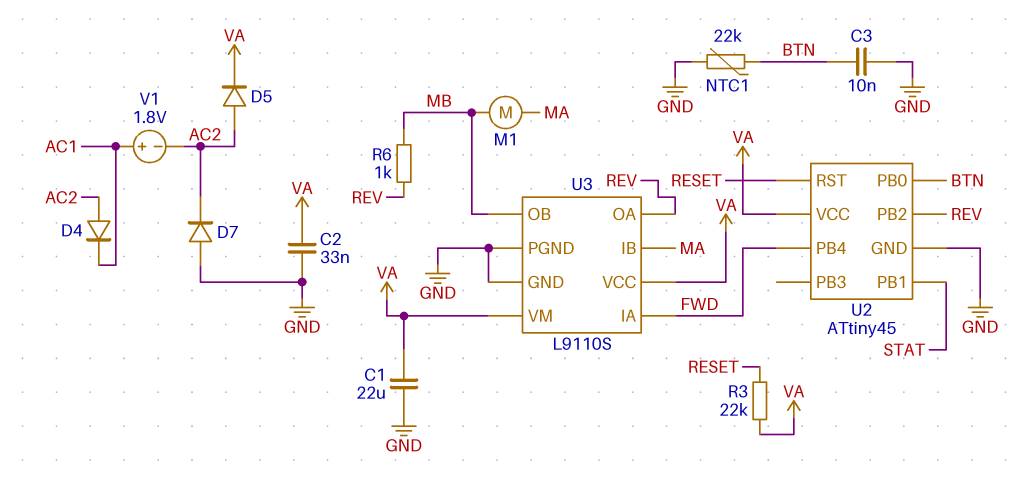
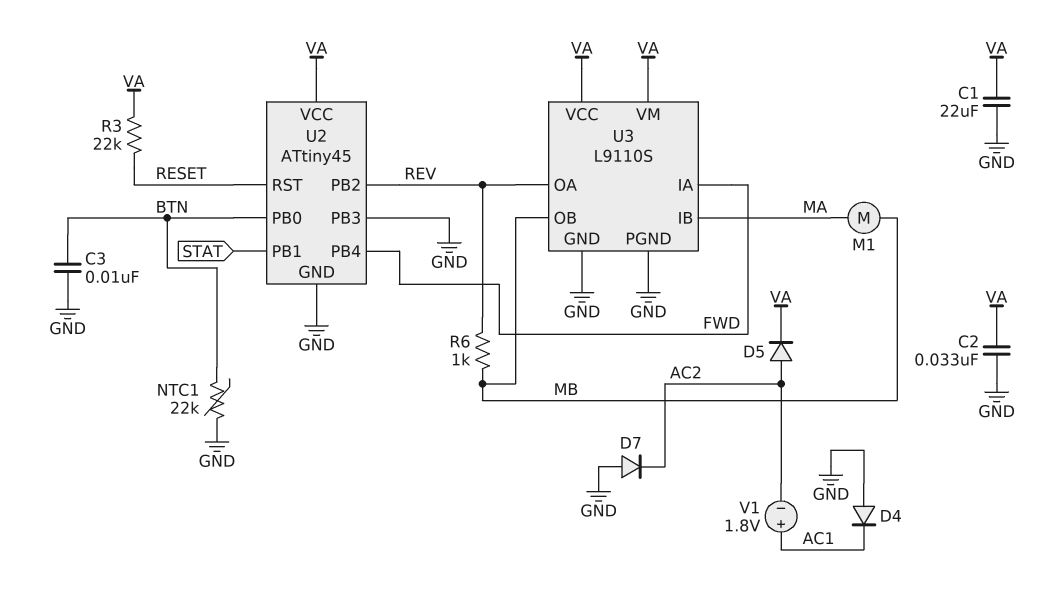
D4: diode (A AC2, K AC1) -> diode (A GND, K AC1)
U2 pin PB3: none -> GND

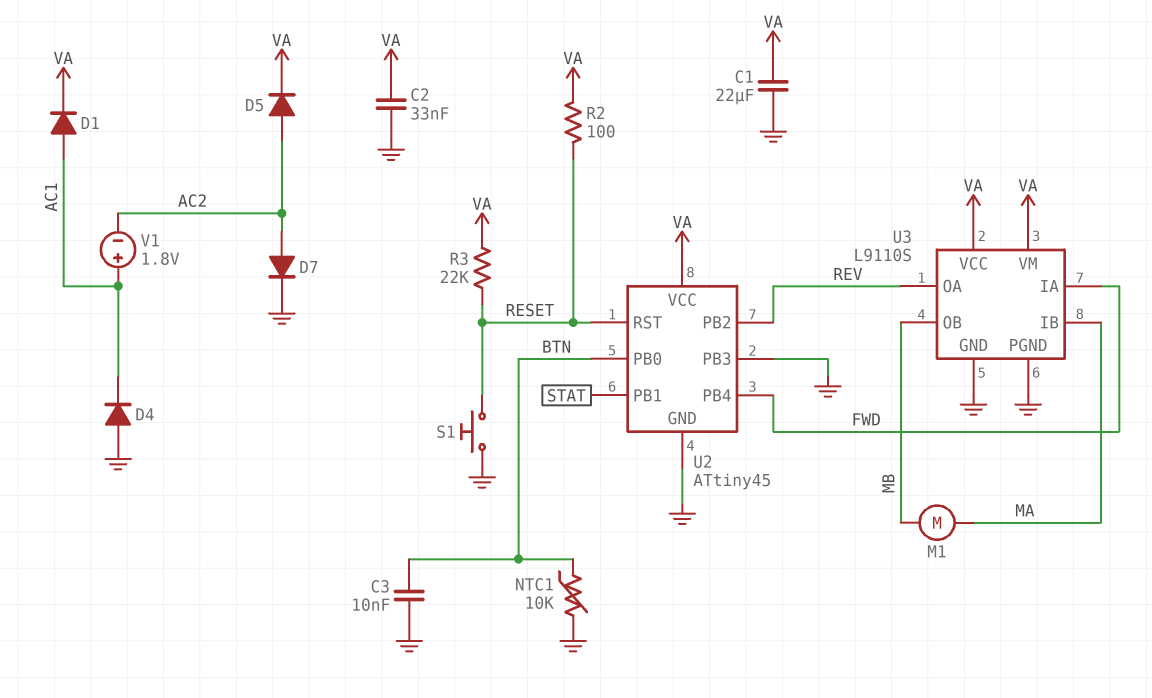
D1: none -> diode (A AC1, K VA)
D7: diode (A GND, K AC2) -> diode (A AC2, K GND)
NTC1: 22k (BTN, GND) -> 10k (BTN, GND)
R2: none -> 100 (RESET, VA)
R6: 1k (MB, REV) -> none
S1: none -> button (GND, RESET)

